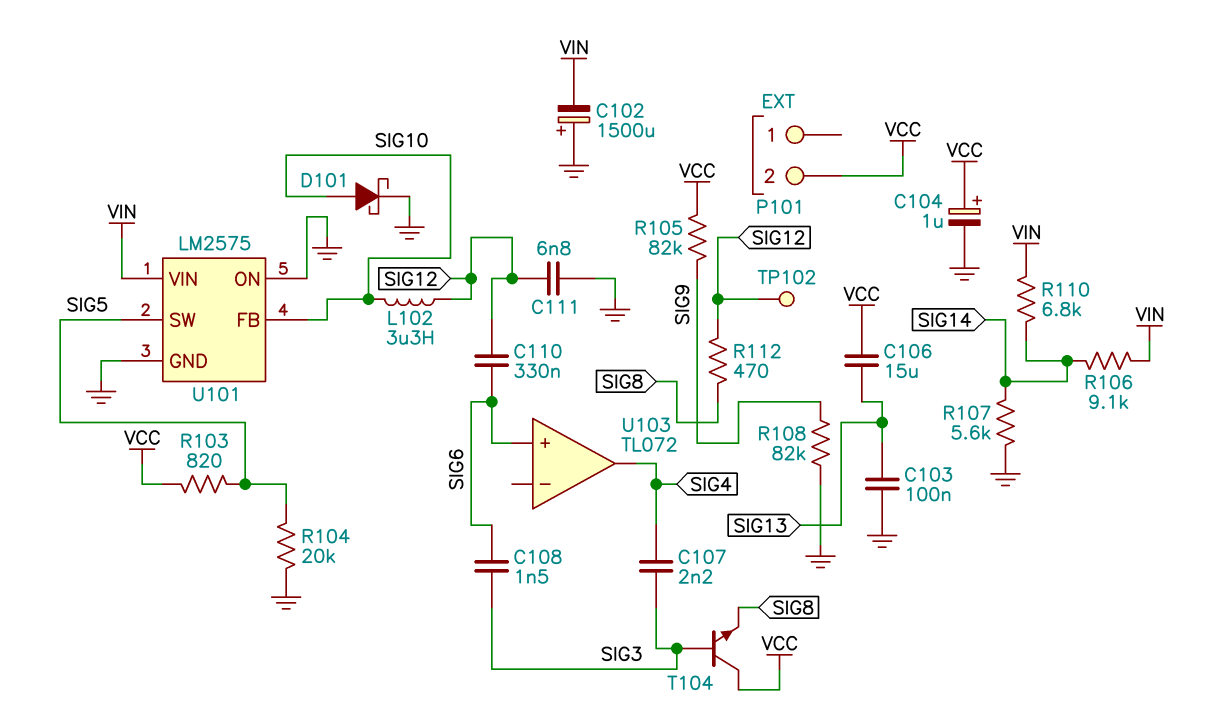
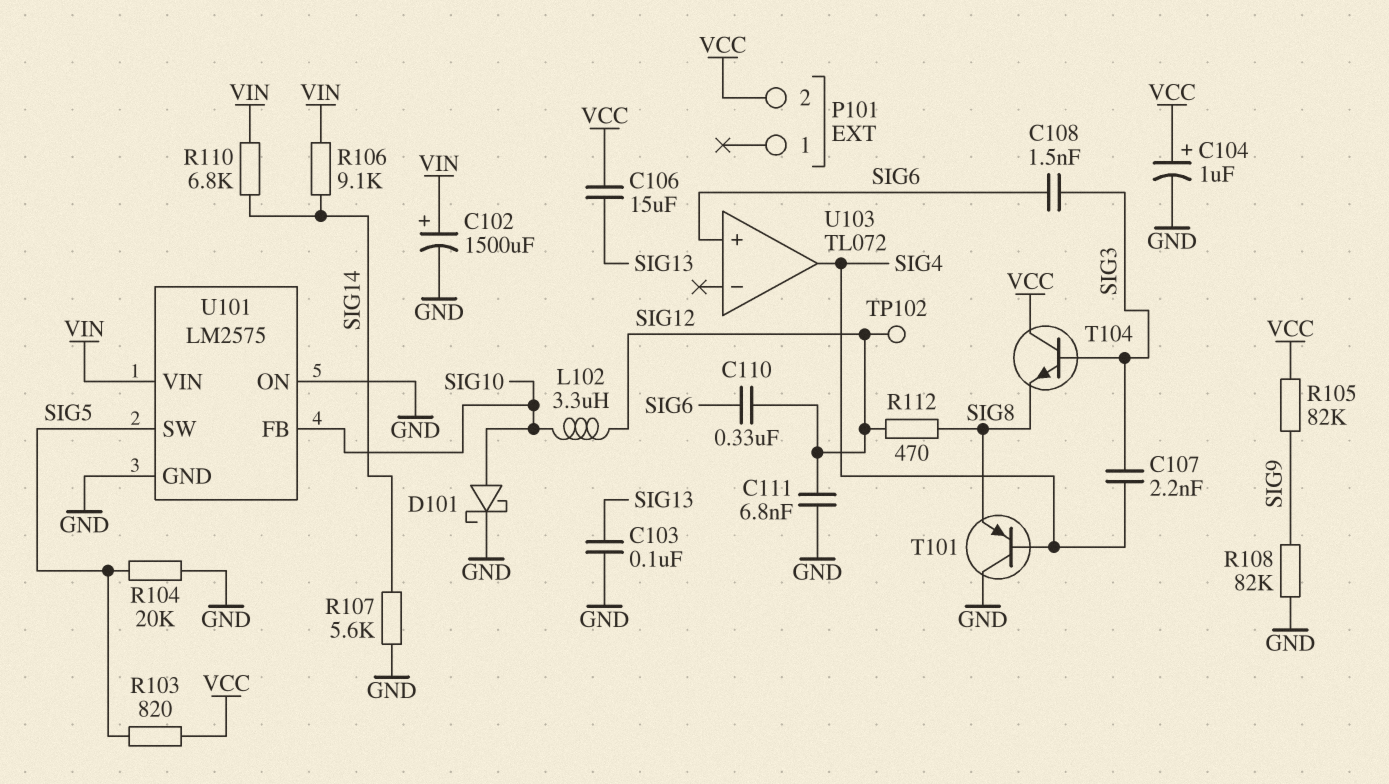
C102: 1500uF (plus GND, minus VIN) -> 1500uF (plus VIN, minus GND)
T101: none -> PNP (B SIG4, C GND, E SIG8)

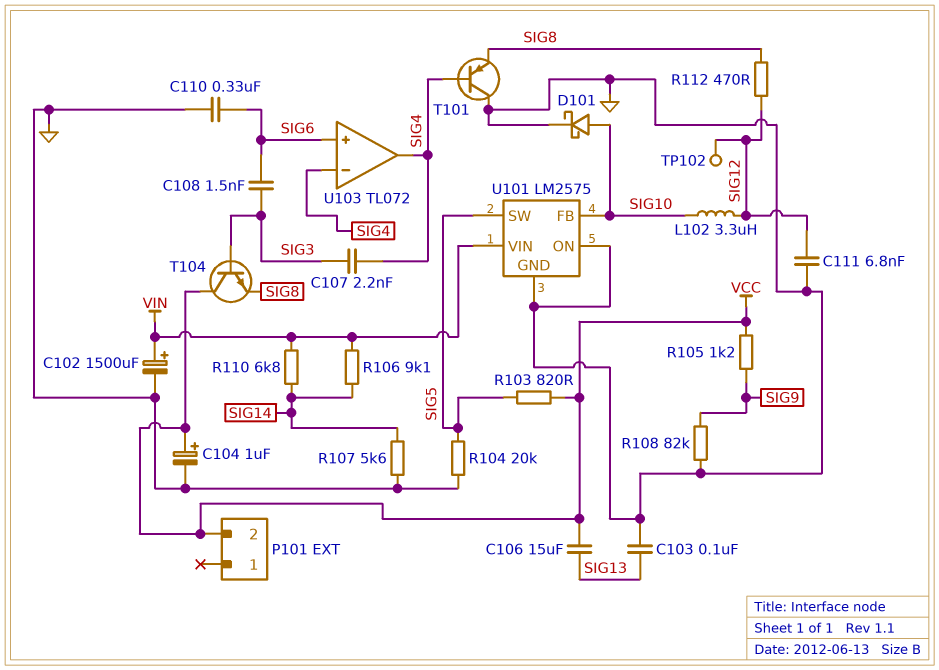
C110: 330nF (SIG6, SIG12) -> 330nF (GND, SIG6)
R105: 82k (SIG9, VCC) -> 1.2k (SIG9, VCC)
U103 pin in-: none -> SIG4

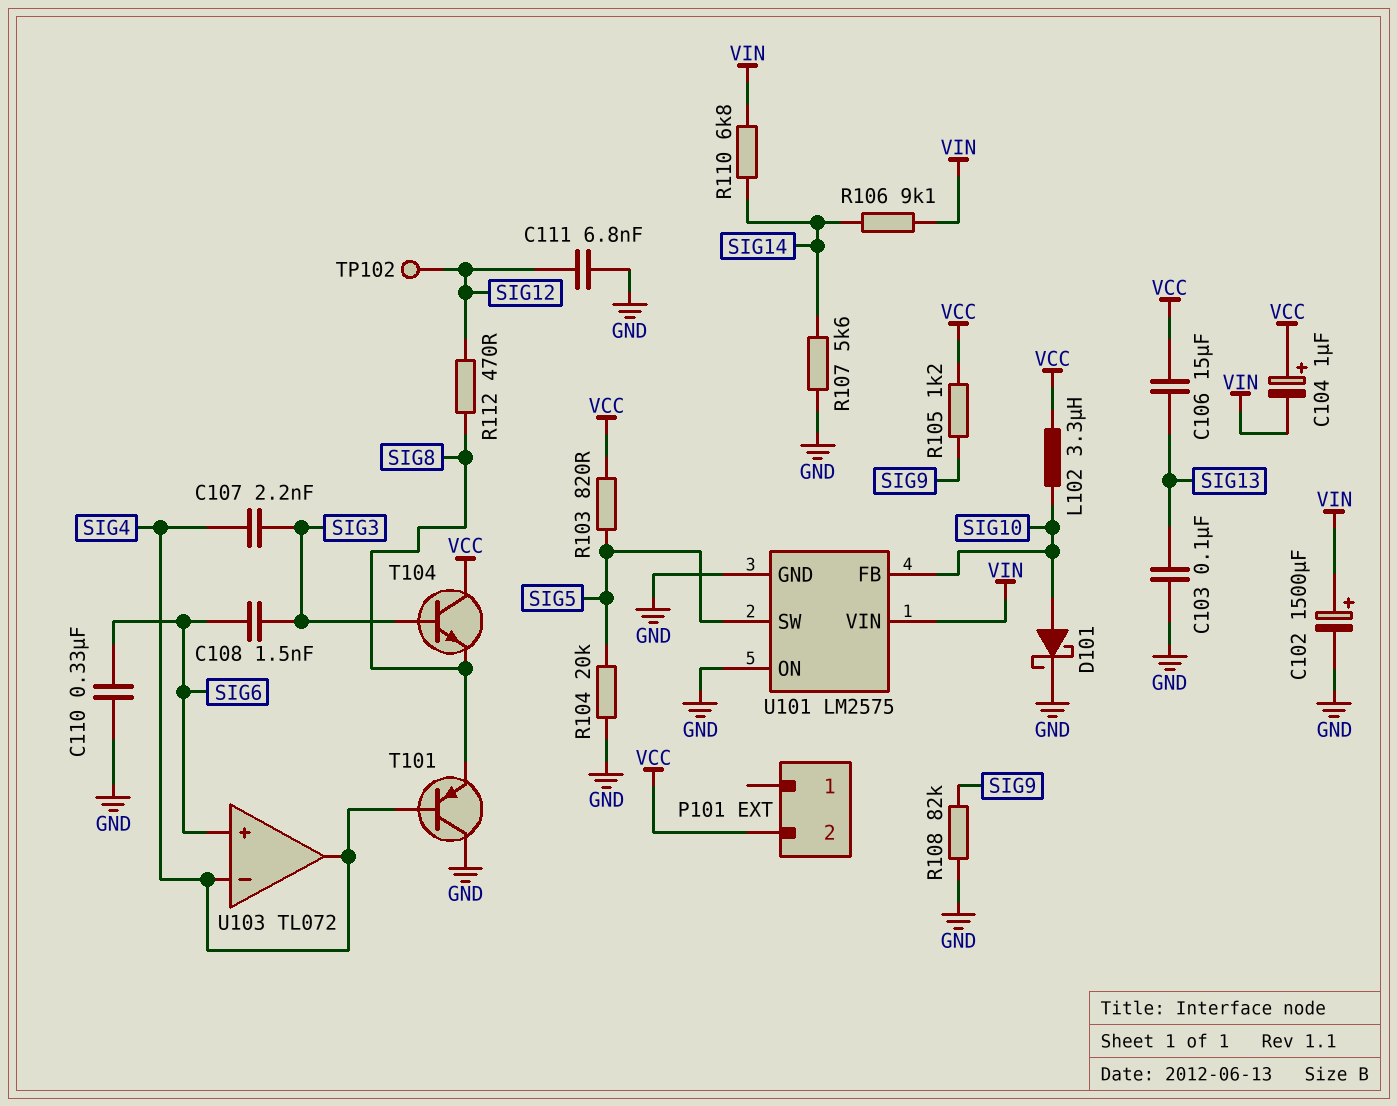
C104: 1uF (plus VCC, minus GND) -> 1uF (plus VCC, minus VIN)
L102: 3.3uH (SIG10, SIG12) -> 3.3uH (SIG10, VCC)

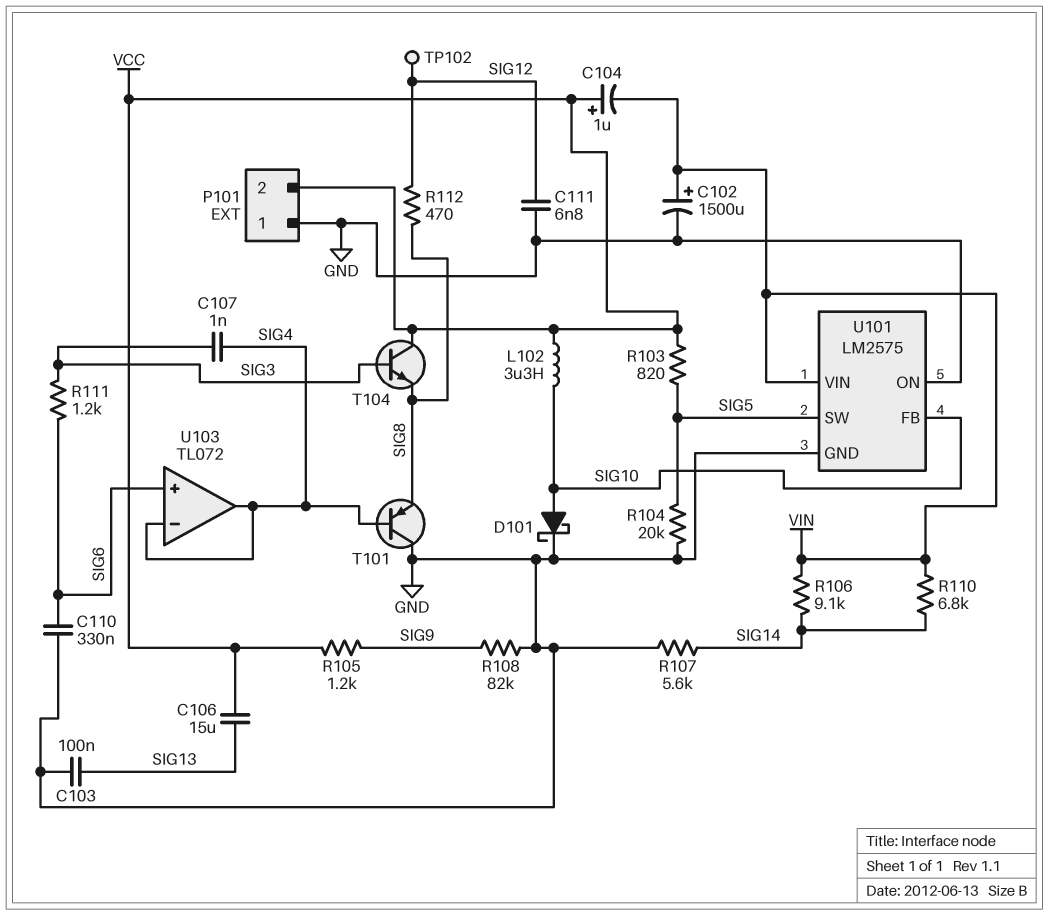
C107: 2.2nF (SIG3, SIG4) -> 1nF (SIG3, SIG4)
C108: 1.5nF (SIG3, SIG6) -> none
P101 pin 1: none -> GND
R111: none -> 1.2k (SIG3, SIG6)

